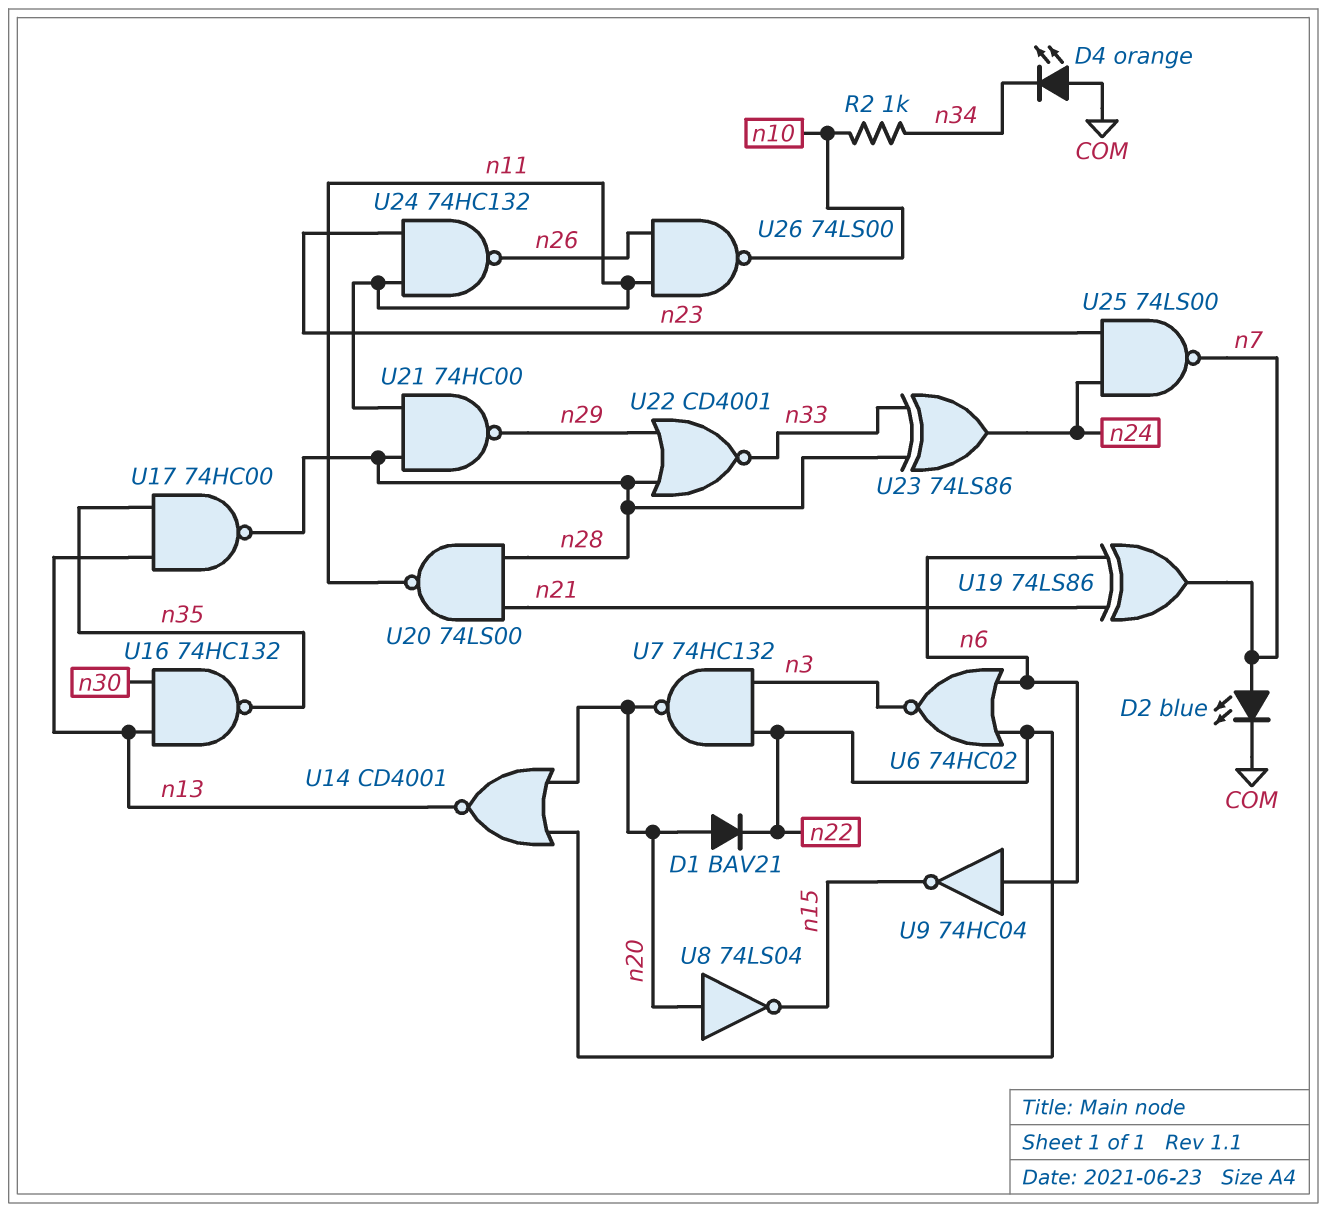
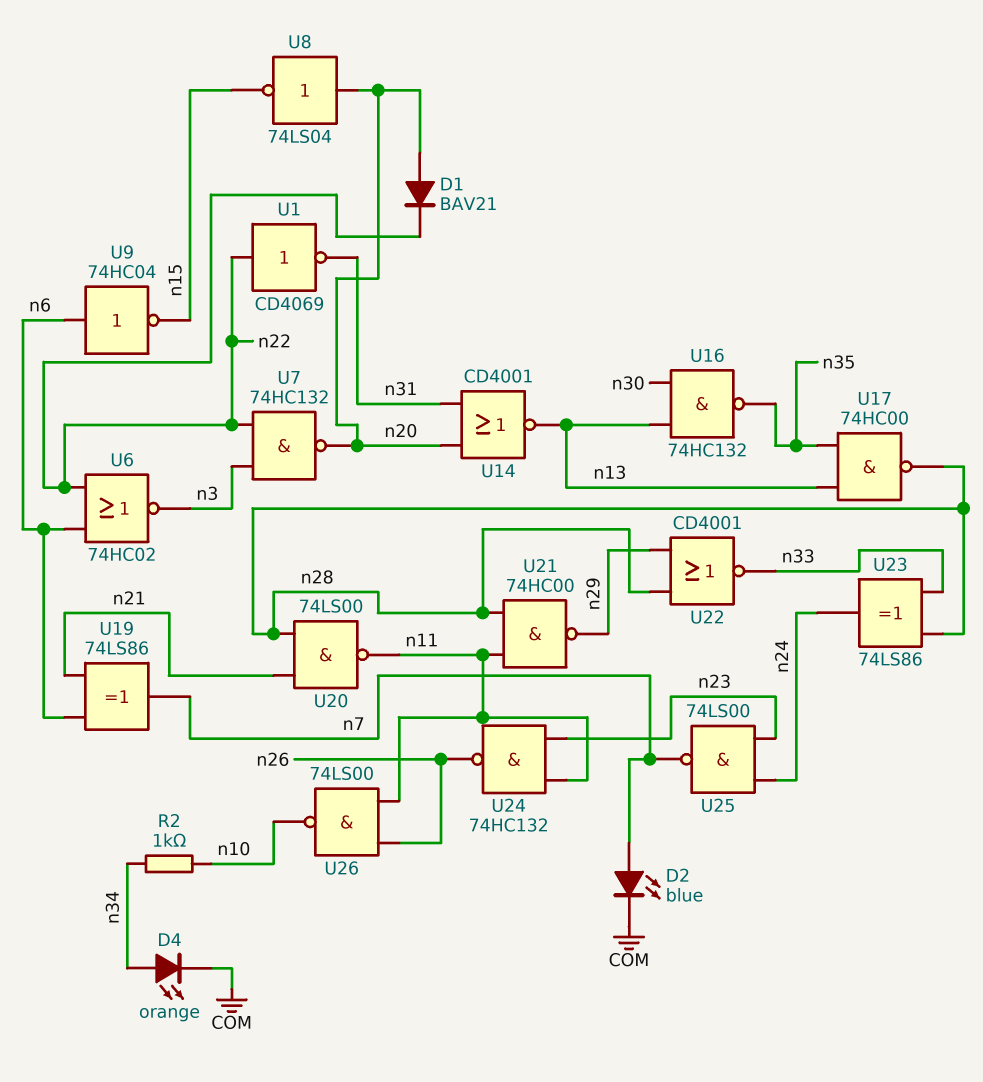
D4: LED orange (A COM, K n34) -> LED orange (A n34, K COM)
U1: none -> NOT CD4069 (in n22, out n31)
U14: NOR CD4001 (in n20, in n22, out n13) -> NOR CD4001 (in n20, in n31, out n13)

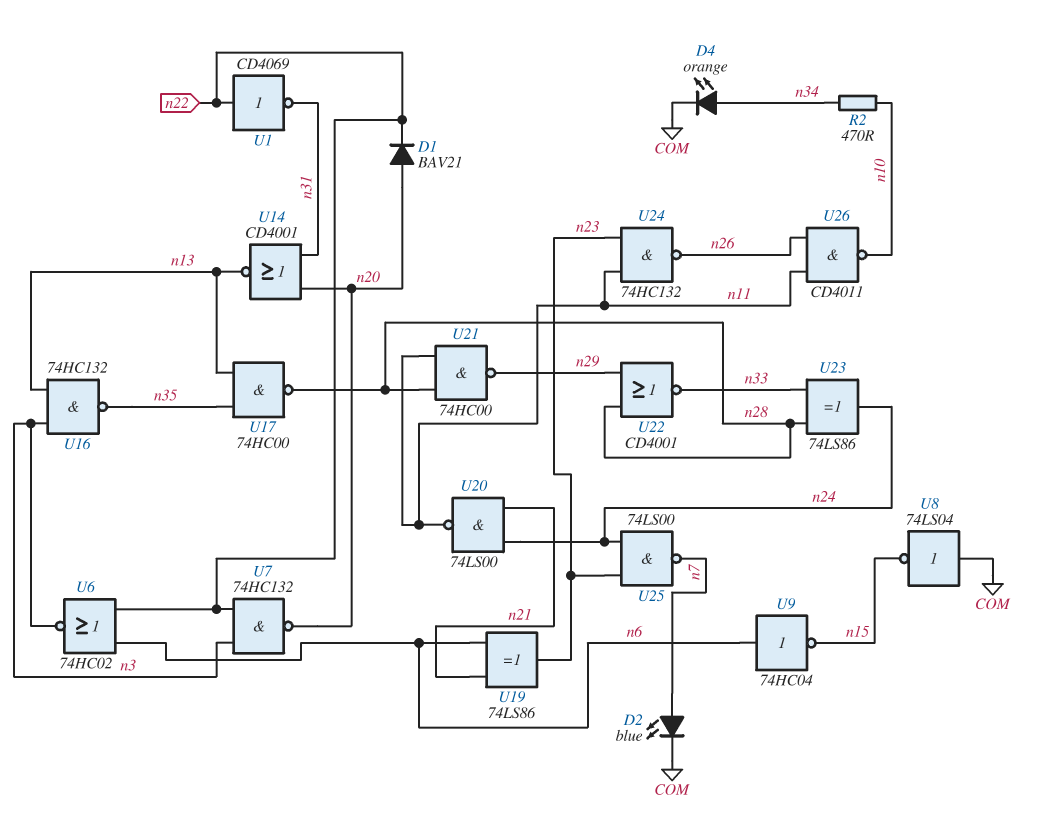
R2: 1k (n10, n34) -> 470 (n10, n34)
U8: NOT 74LS04 (in n20, out n15) -> NOT 74LS04 (in COM, out n15)
U16: NAND 74HC132 (in n13, in n30, out n35) -> NAND 74HC132 (in n3, in n13, out n35)
U19: XOR 74LS86 (in n6, in n21, out n7) -> XOR 74LS86 (in n6, in n21, out n23)
U20: NAND 74LS00 (in n21, in n28, out n11) -> NAND 74LS00 (in n21, in n24, out n11)
U26: NAND 74LS00 (in n11, in n26, out n10) -> NAND CD4011 (in n11, in n26, out n10)

